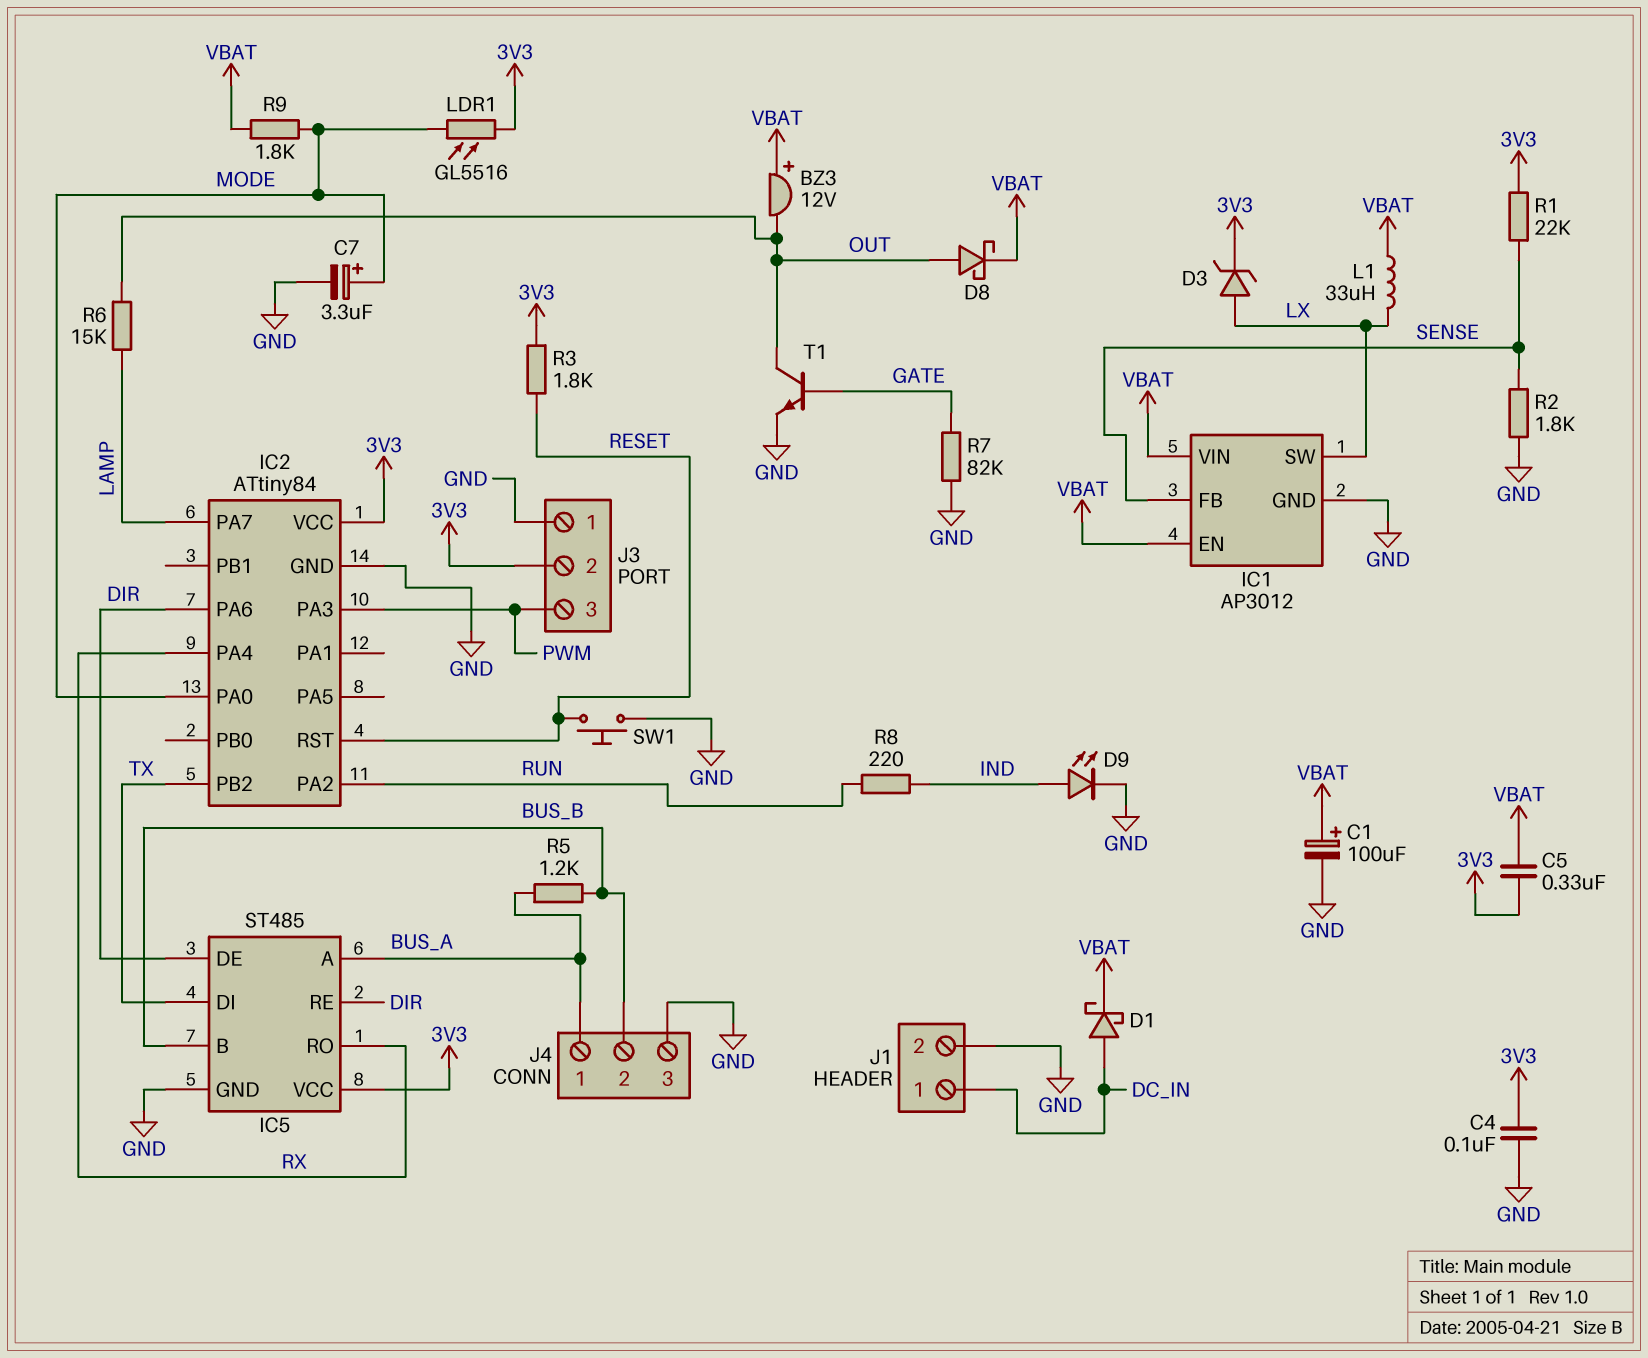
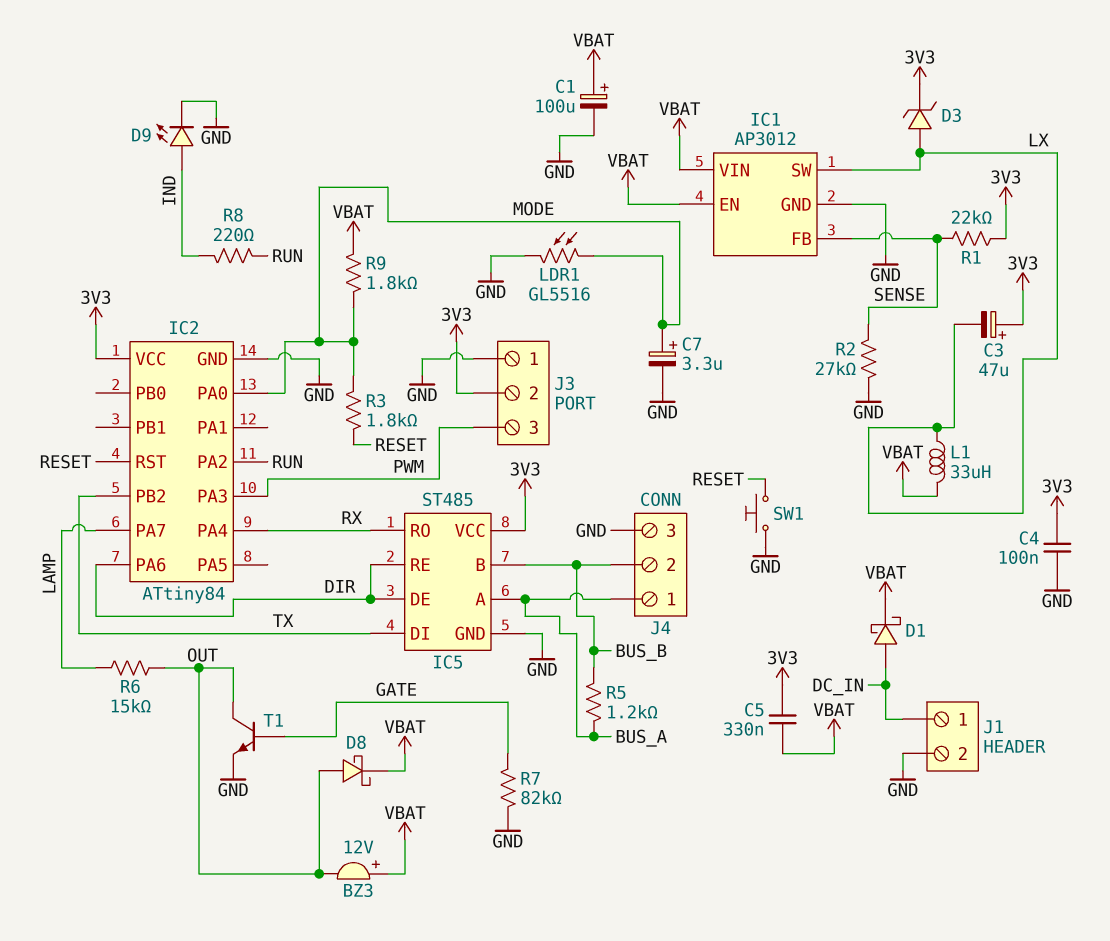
C3: none -> 47uF (plus 3V3, minus LX)
LDR1: GL5516 (3V3, MODE) -> GL5516 (GND, MODE)
R2: 1.8k (GND, SENSE) -> 27k (GND, SENSE)
R3: 1.8k (3V3, RESET) -> 1.8k (MODE, RESET)

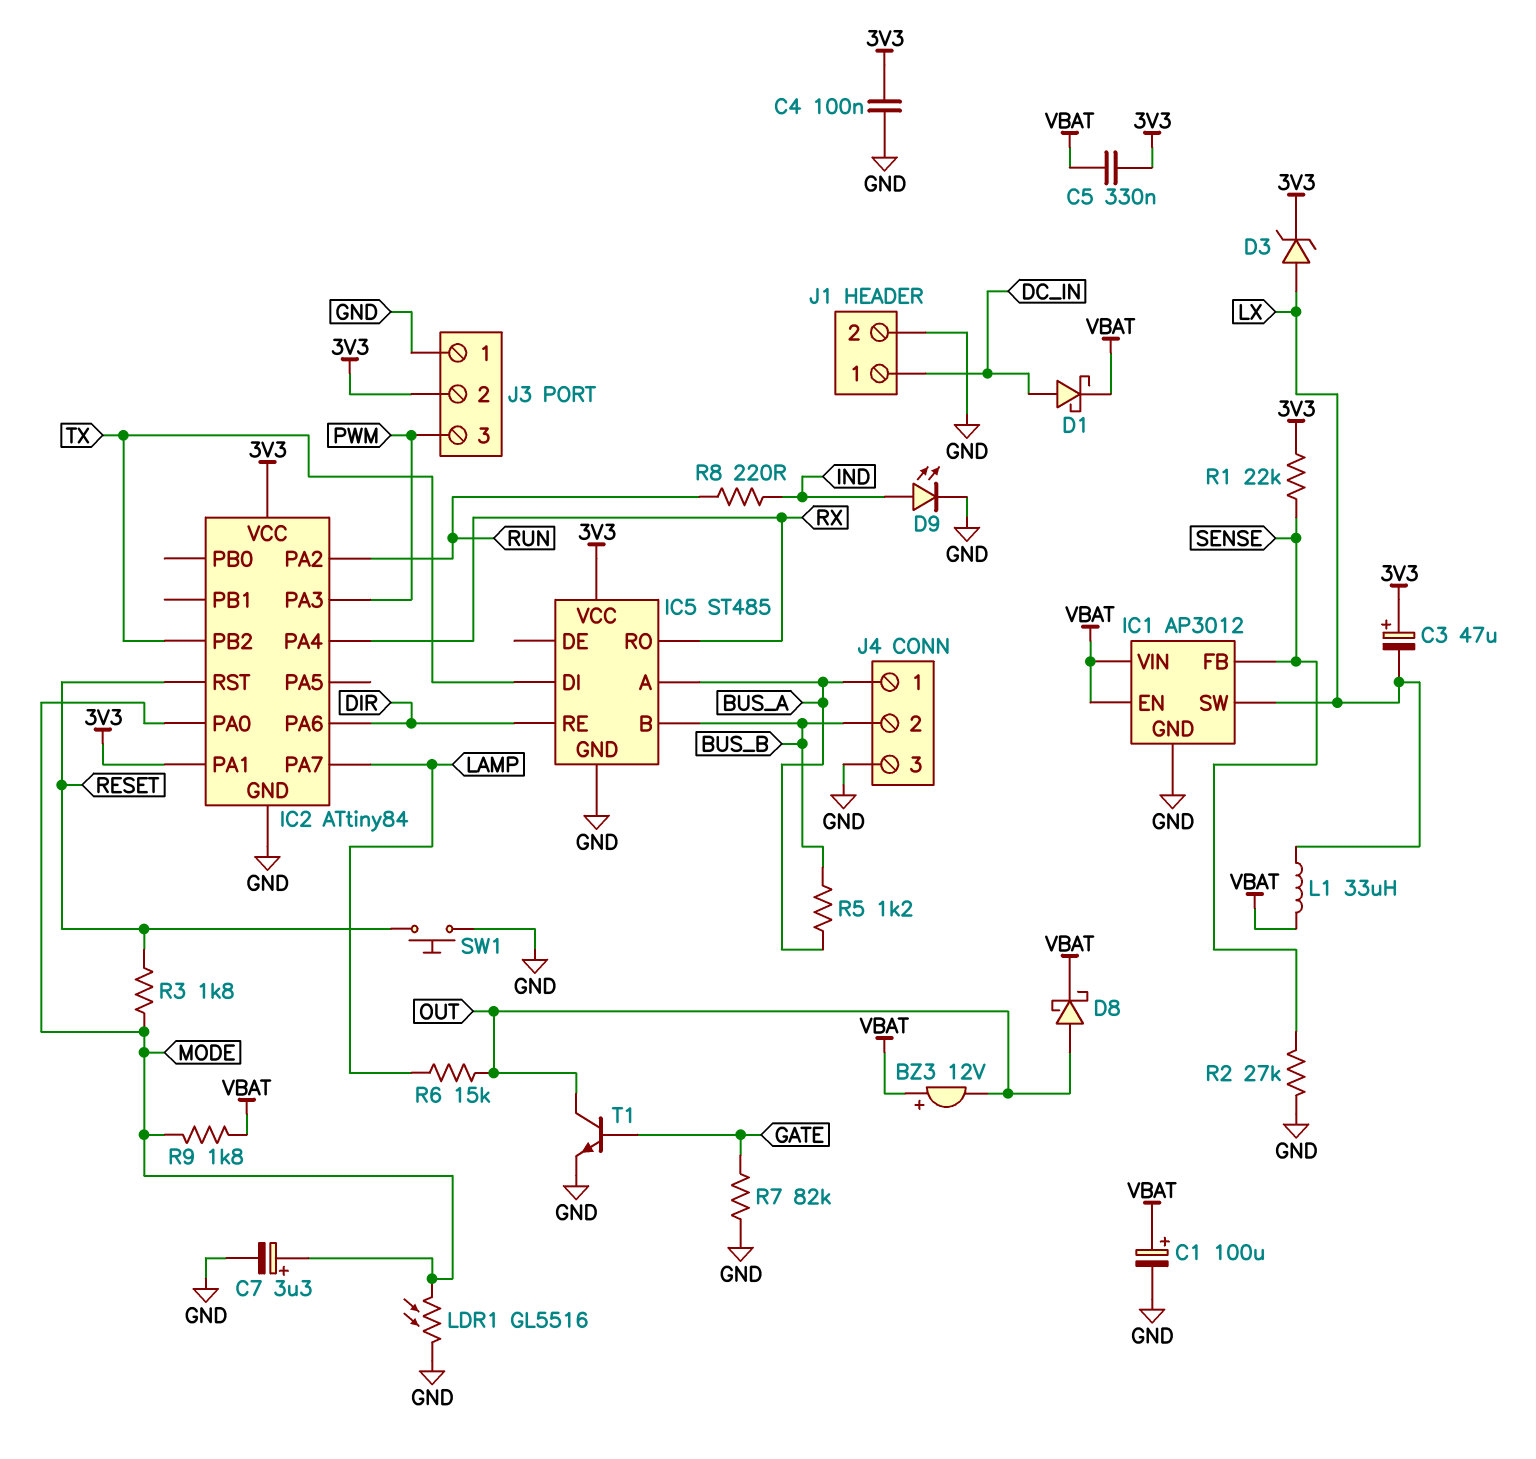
IC2 pin PA1: none -> 3V3
IC5 pin DE: DIR -> none

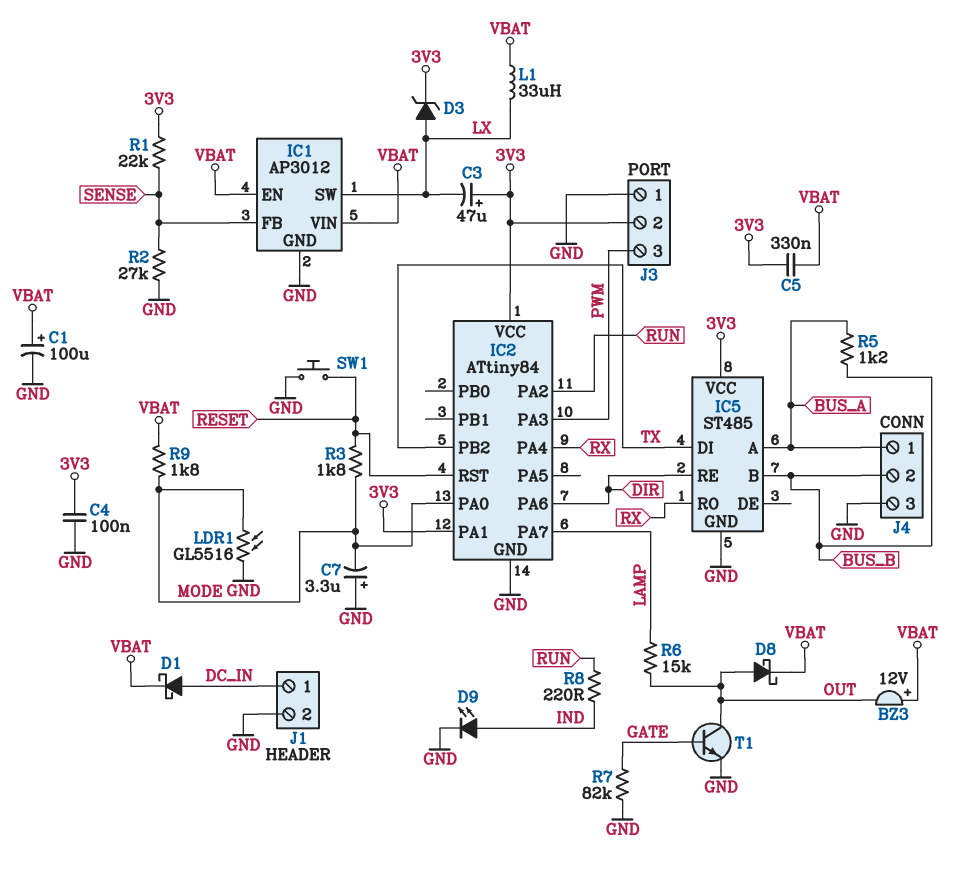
C7: 3.3uF (plus MODE, minus GND) -> 3.3uF (plus GND, minus MODE)

